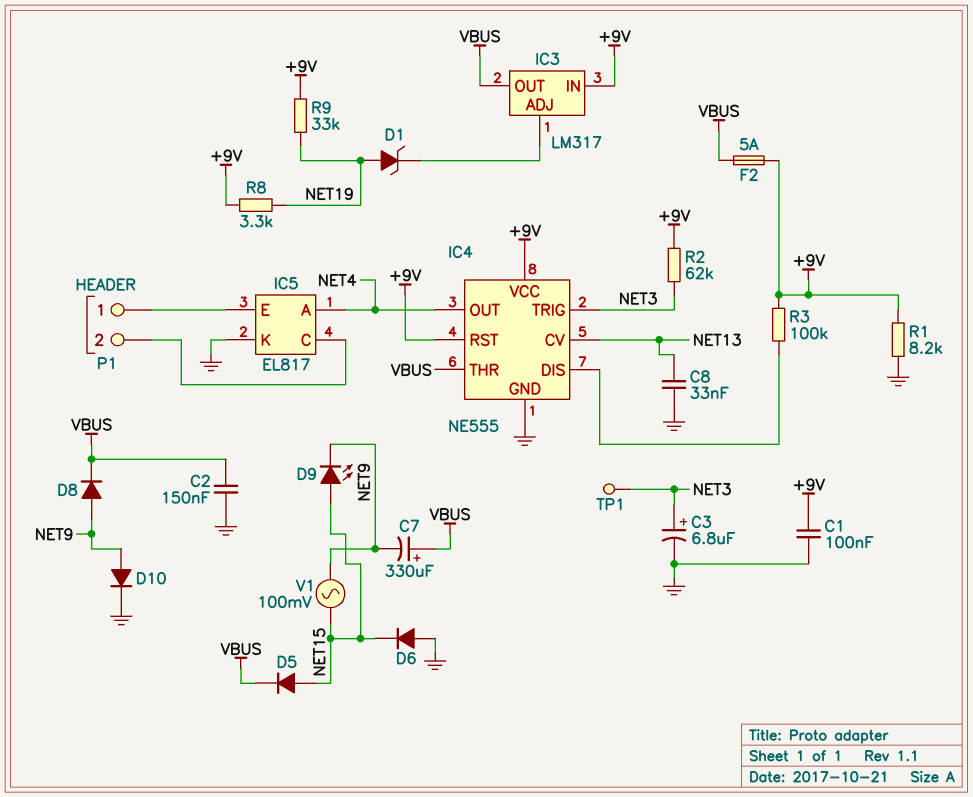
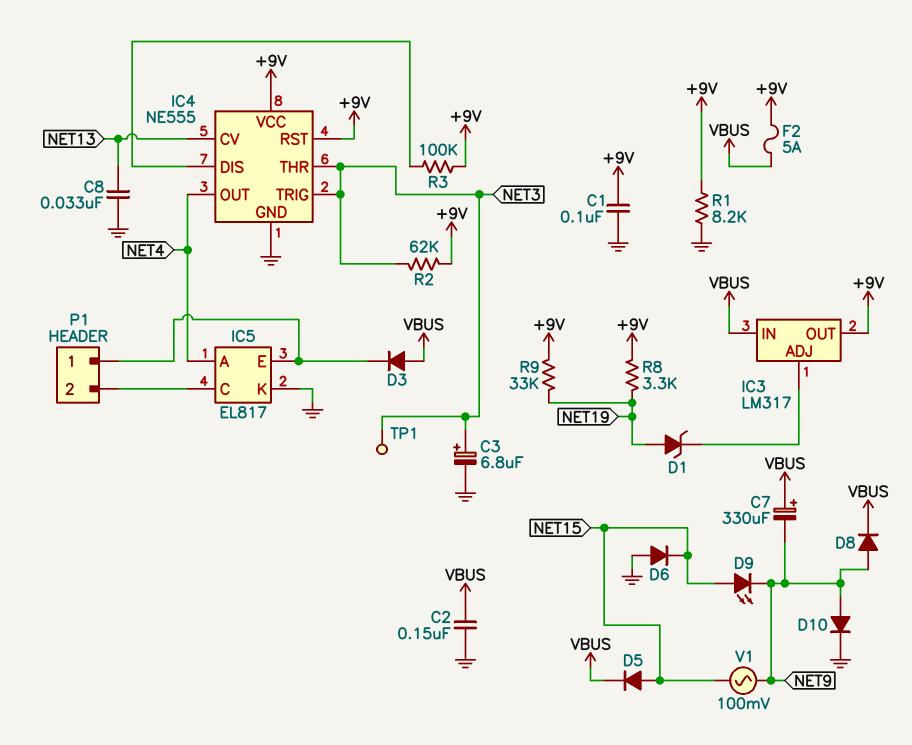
D3: none -> diode (A VBUS, K IC5/E)
IC3 pin IN: +9V -> VBUS
IC3 pin OUT: VBUS -> +9V
IC4 pin THR: VBUS -> NET3

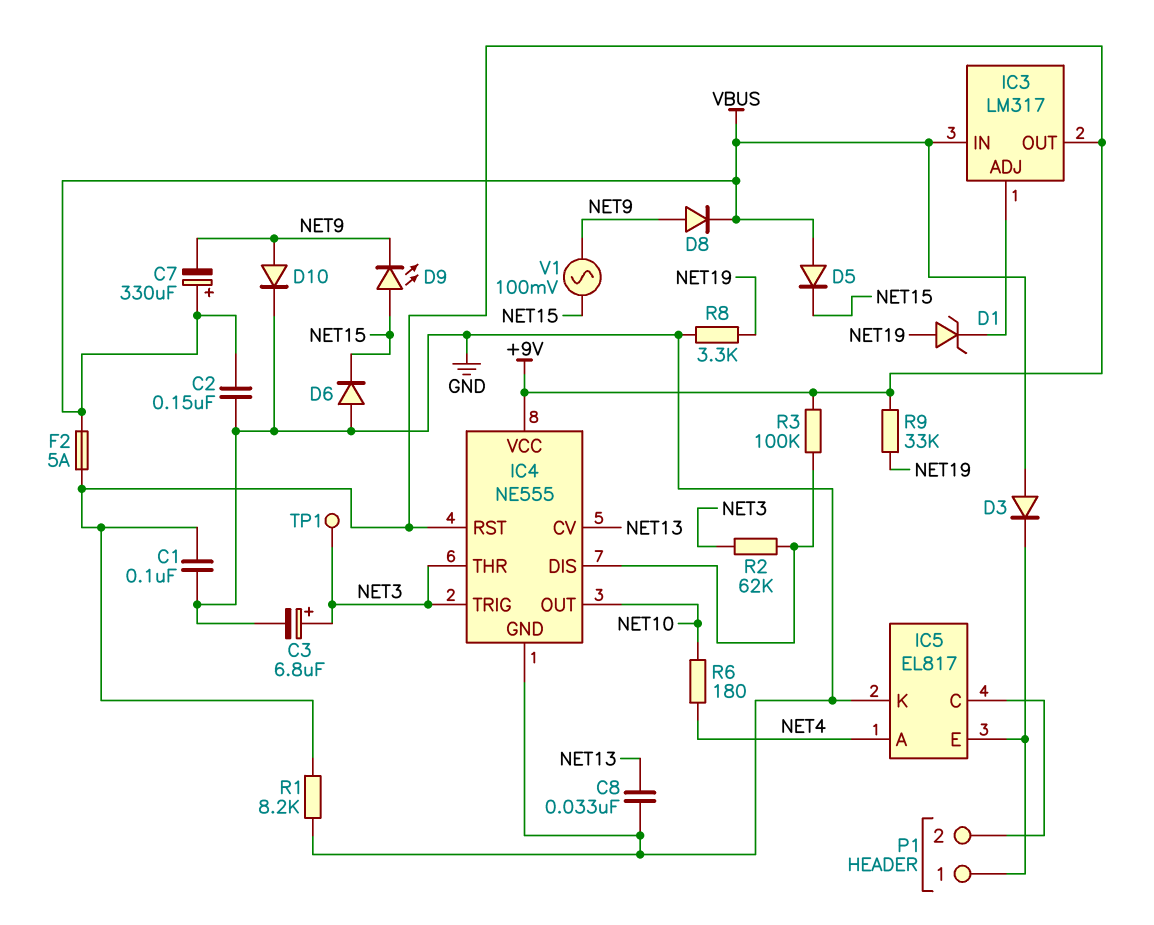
D5: diode (A NET15, K VBUS) -> diode (A VBUS, K NET15)
IC4 pin OUT: NET4 -> NET10
R2: 62k (+9V, NET3) -> 62k (IC4/DIS, NET3)
R6: none -> 180 (NET4, NET10)
R8: 3.3k (+9V, NET19) -> 3.3k (GND, NET19)

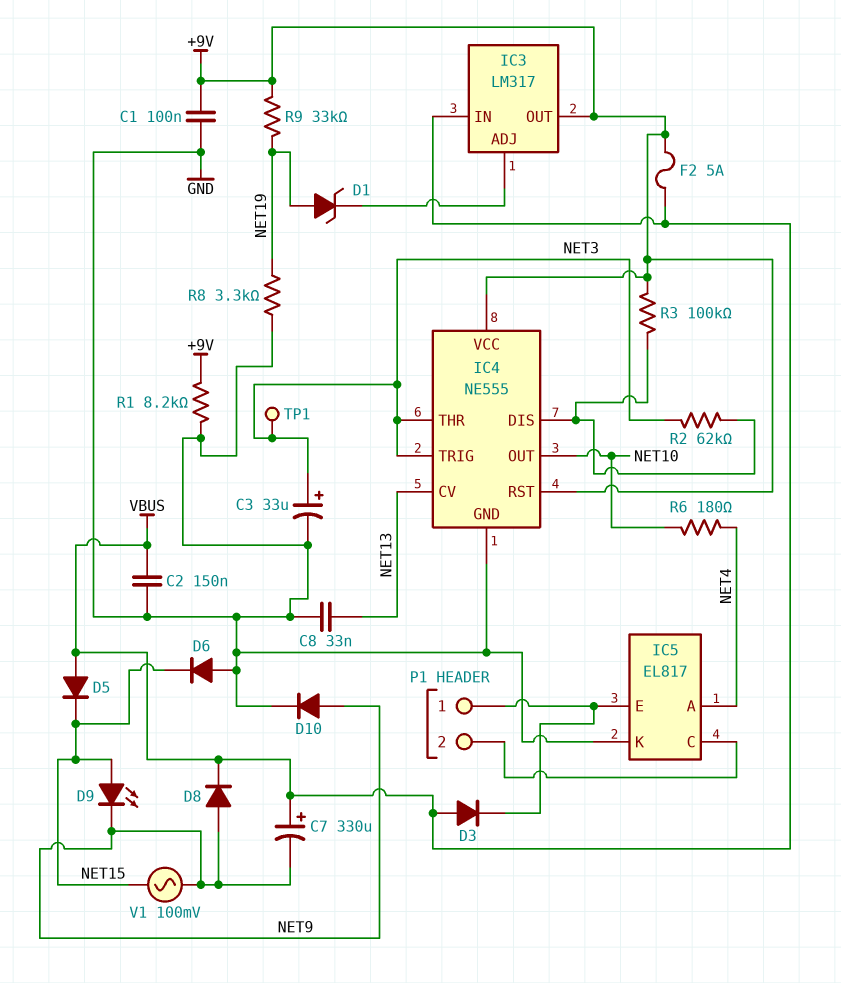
C3: 6.8uF (plus NET3, minus GND) -> 33uF (plus NET3, minus GND)

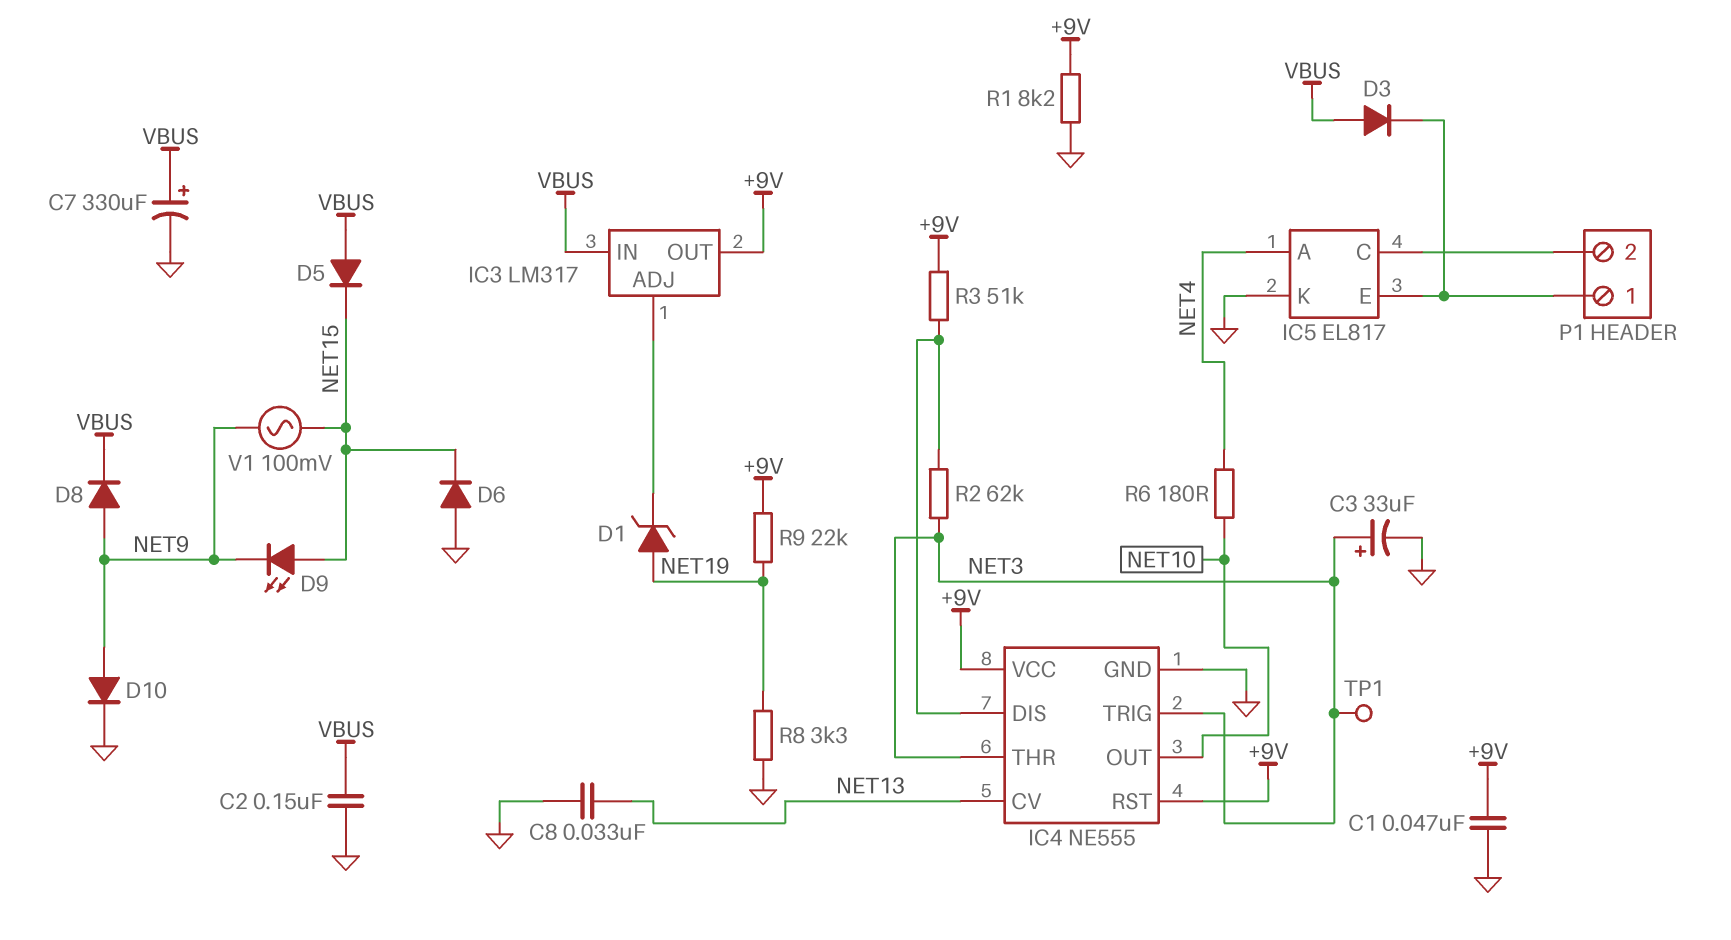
C1: 100nF (+9V, GND) -> 47nF (+9V, GND)
C7: 330uF (plus VBUS, minus NET9) -> 330uF (plus VBUS, minus GND)
F2: 5A (+9V, VBUS) -> none
R3: 100k (+9V, IC4/DIS) -> 51k (+9V, IC4/DIS)
R9: 33k (+9V, NET19) -> 22k (+9V, NET19)

